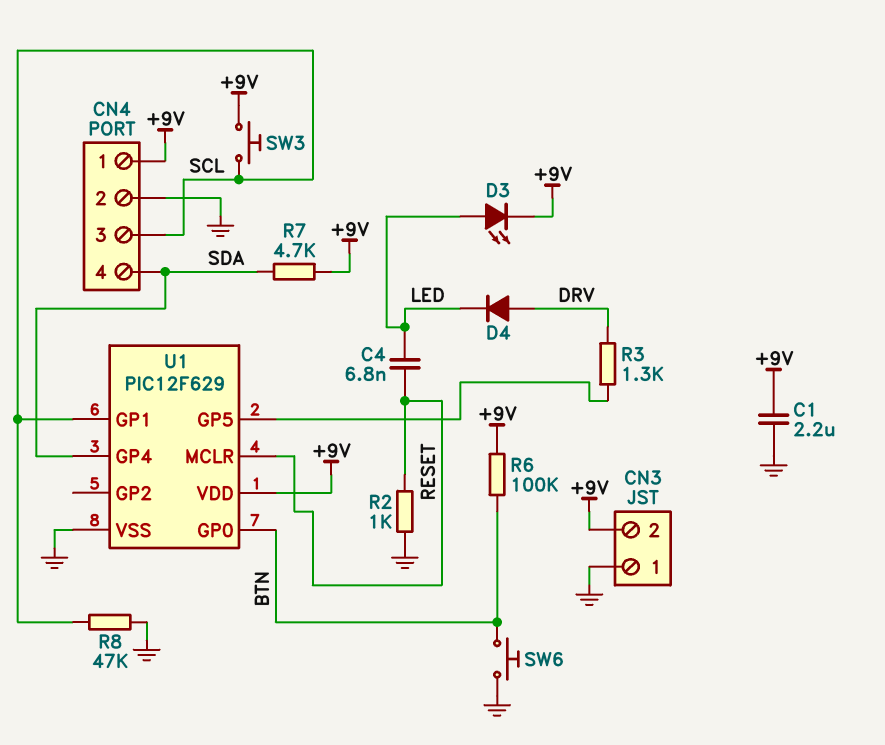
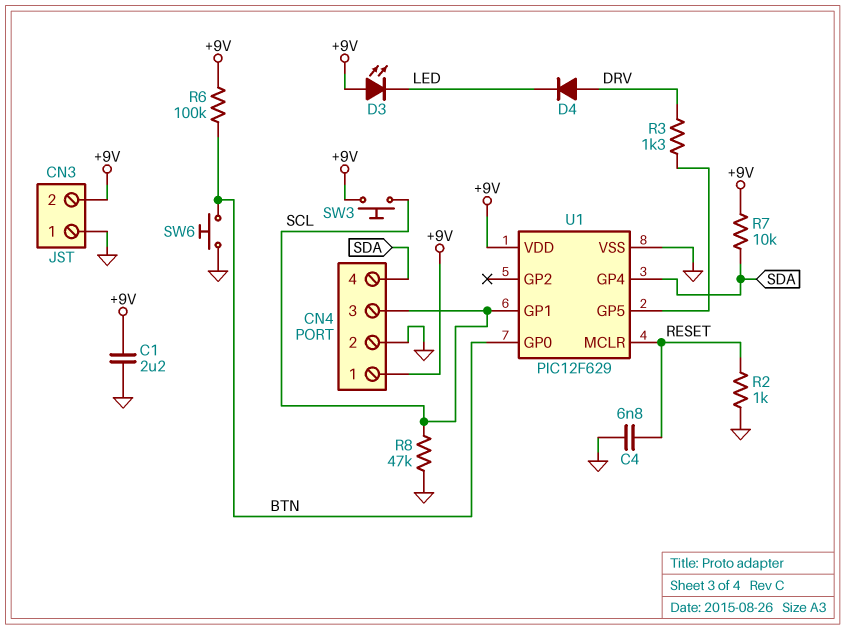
C4: 6.8nF (LED, RESET) -> 6.8nF (GND, RESET)
D3: LED (A LED, K +9V) -> LED (A +9V, K LED)
R7: 4.7k (+9V, SDA) -> 10k (+9V, SDA)

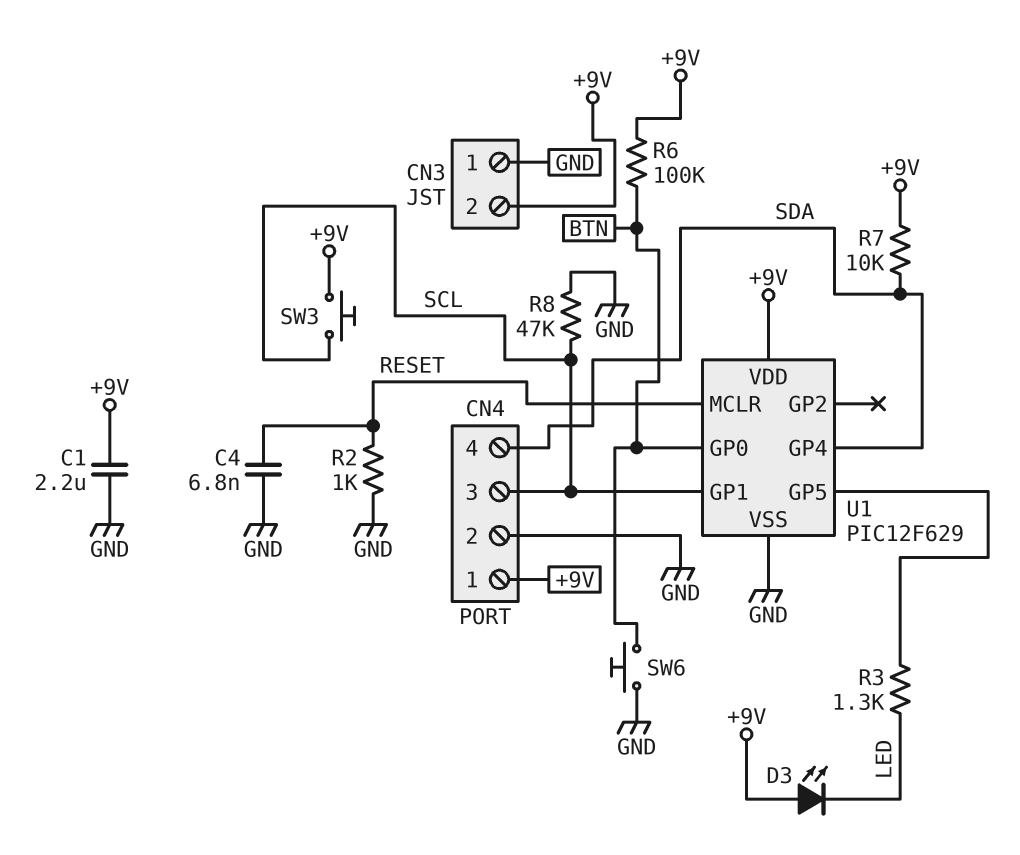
D4: diode (A DRV, K LED) -> none
R3: 1.3k (DRV, U1/GP5) -> 1.3k (LED, U1/GP5)

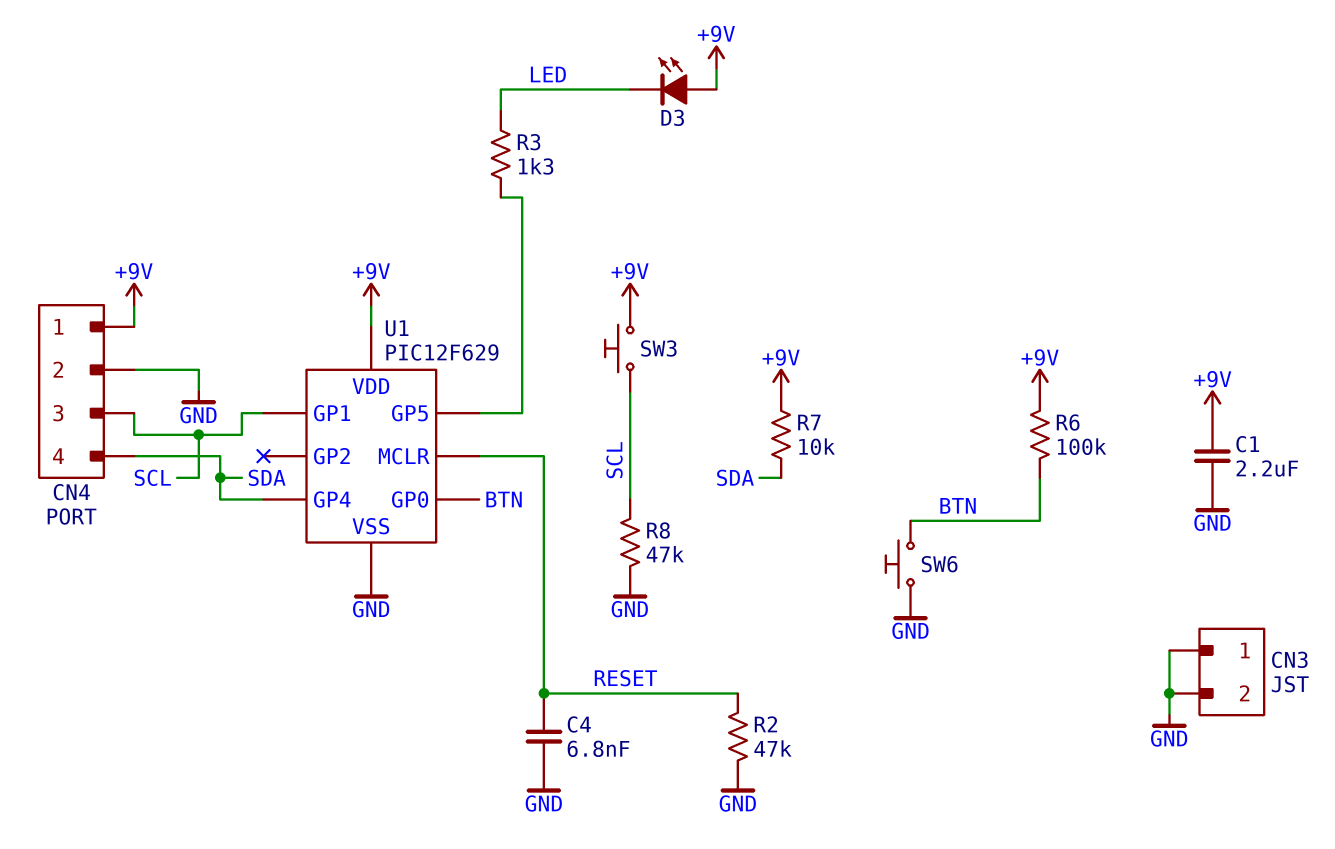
CN3 pin 2: +9V -> GND
R2: 1k (GND, RESET) -> 47k (GND, RESET)

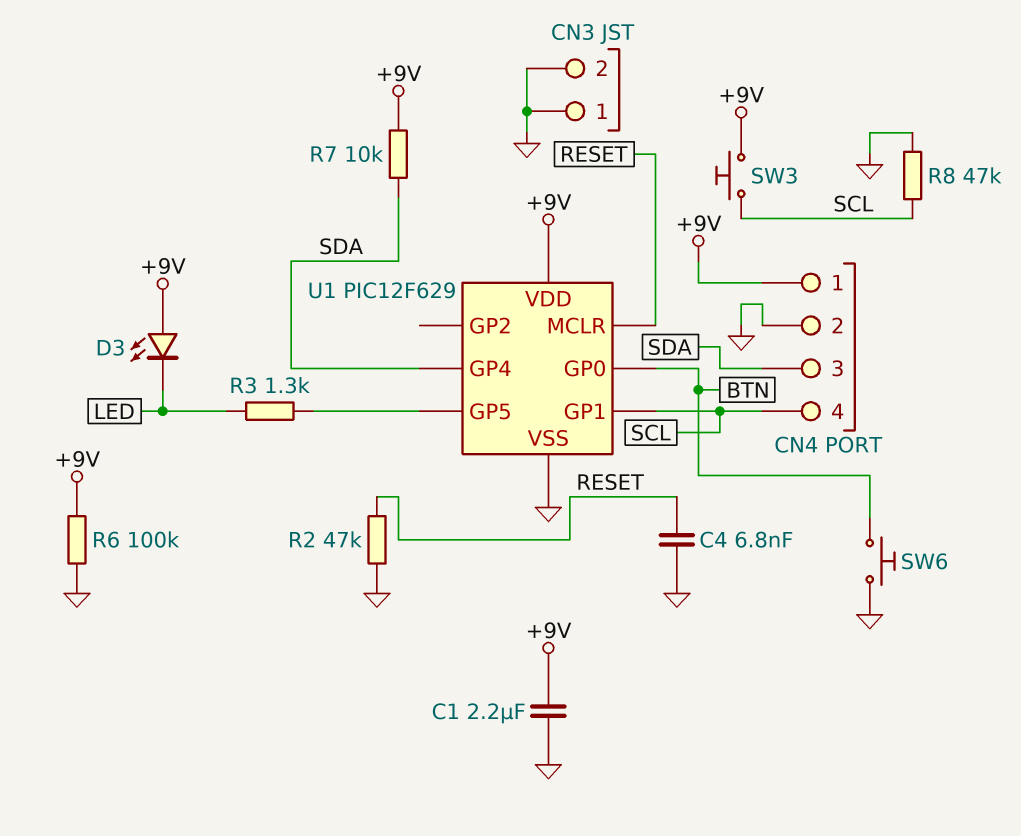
CN4 pin 3: SCL -> SDA
CN4 pin 4: SDA -> SCL
R6: 100k (+9V, BTN) -> 100k (+9V, GND)

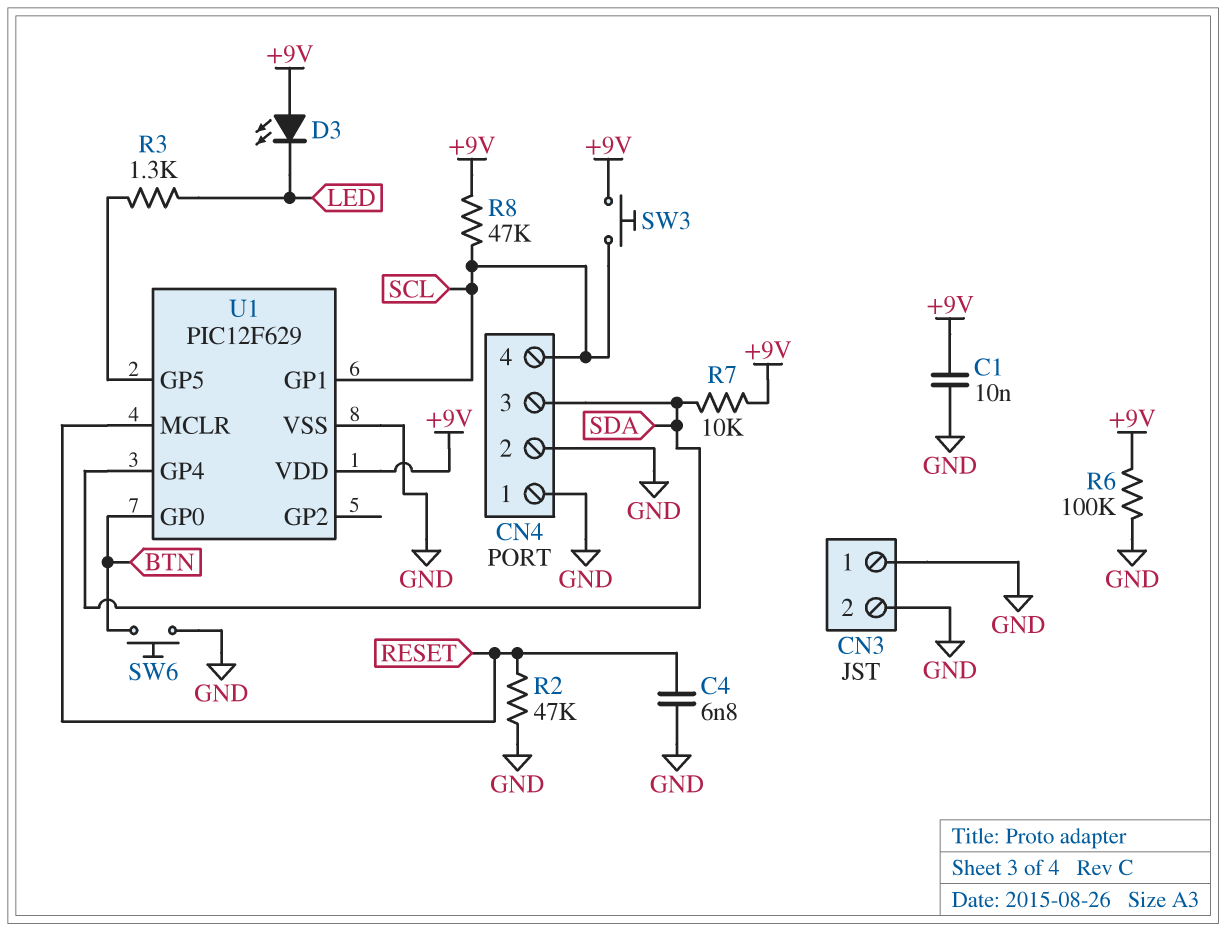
C1: 2.2uF (+9V, GND) -> 10nF (+9V, GND)
CN4 pin 1: +9V -> GND
R8: 47k (GND, SCL) -> 47k (+9V, SCL)

